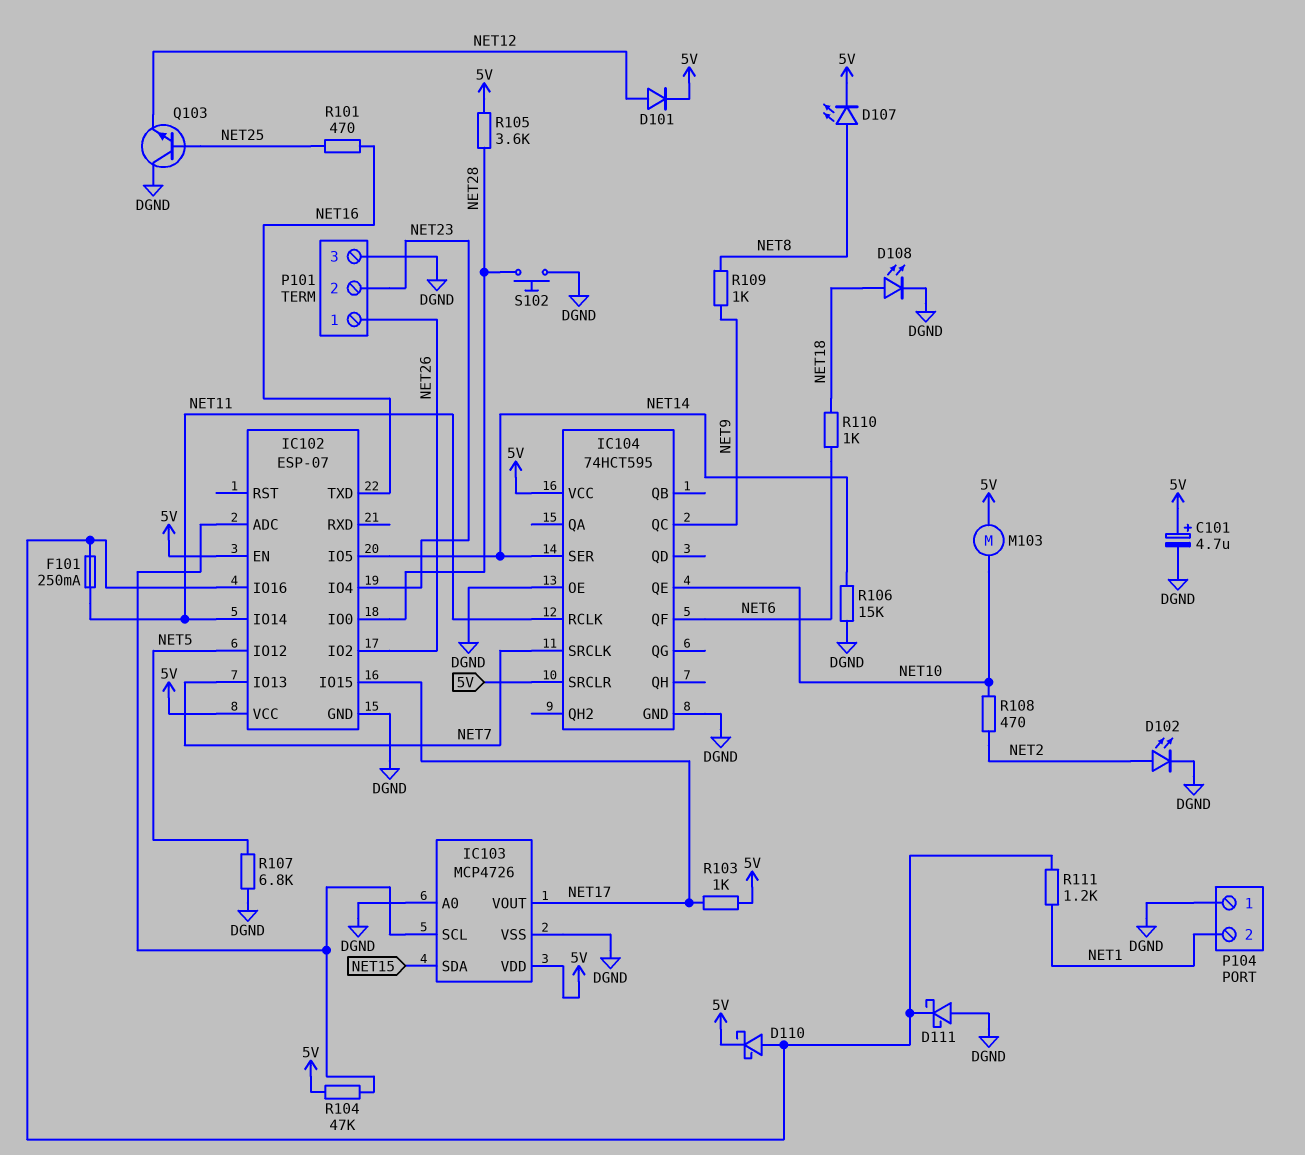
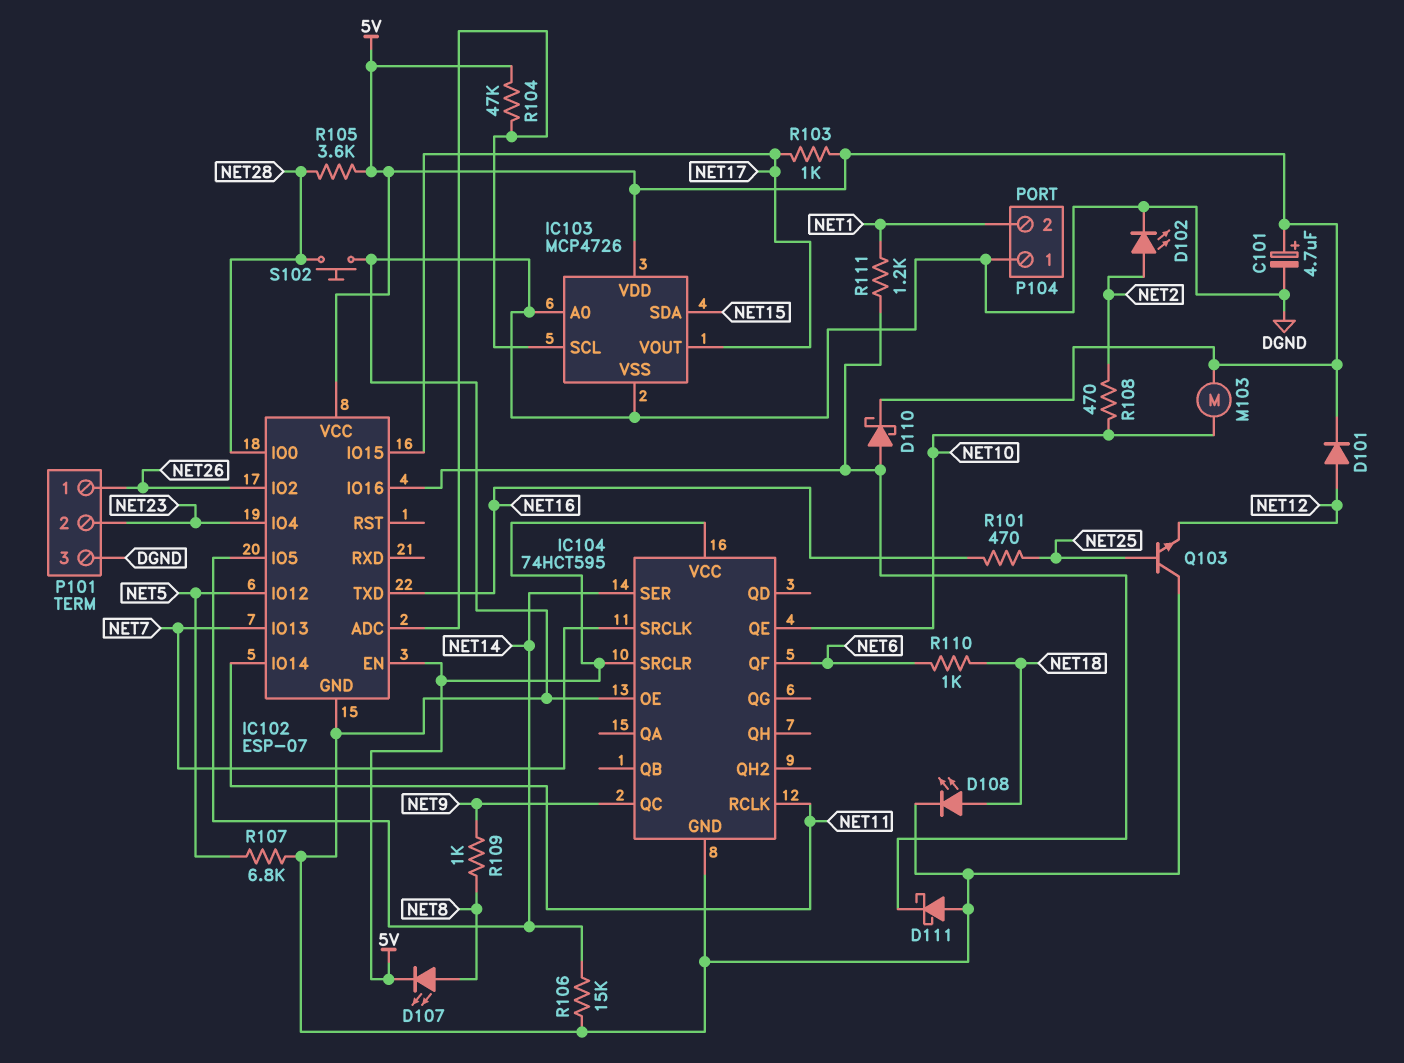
F101: 250mA (IC102/IO16, NET11) -> none

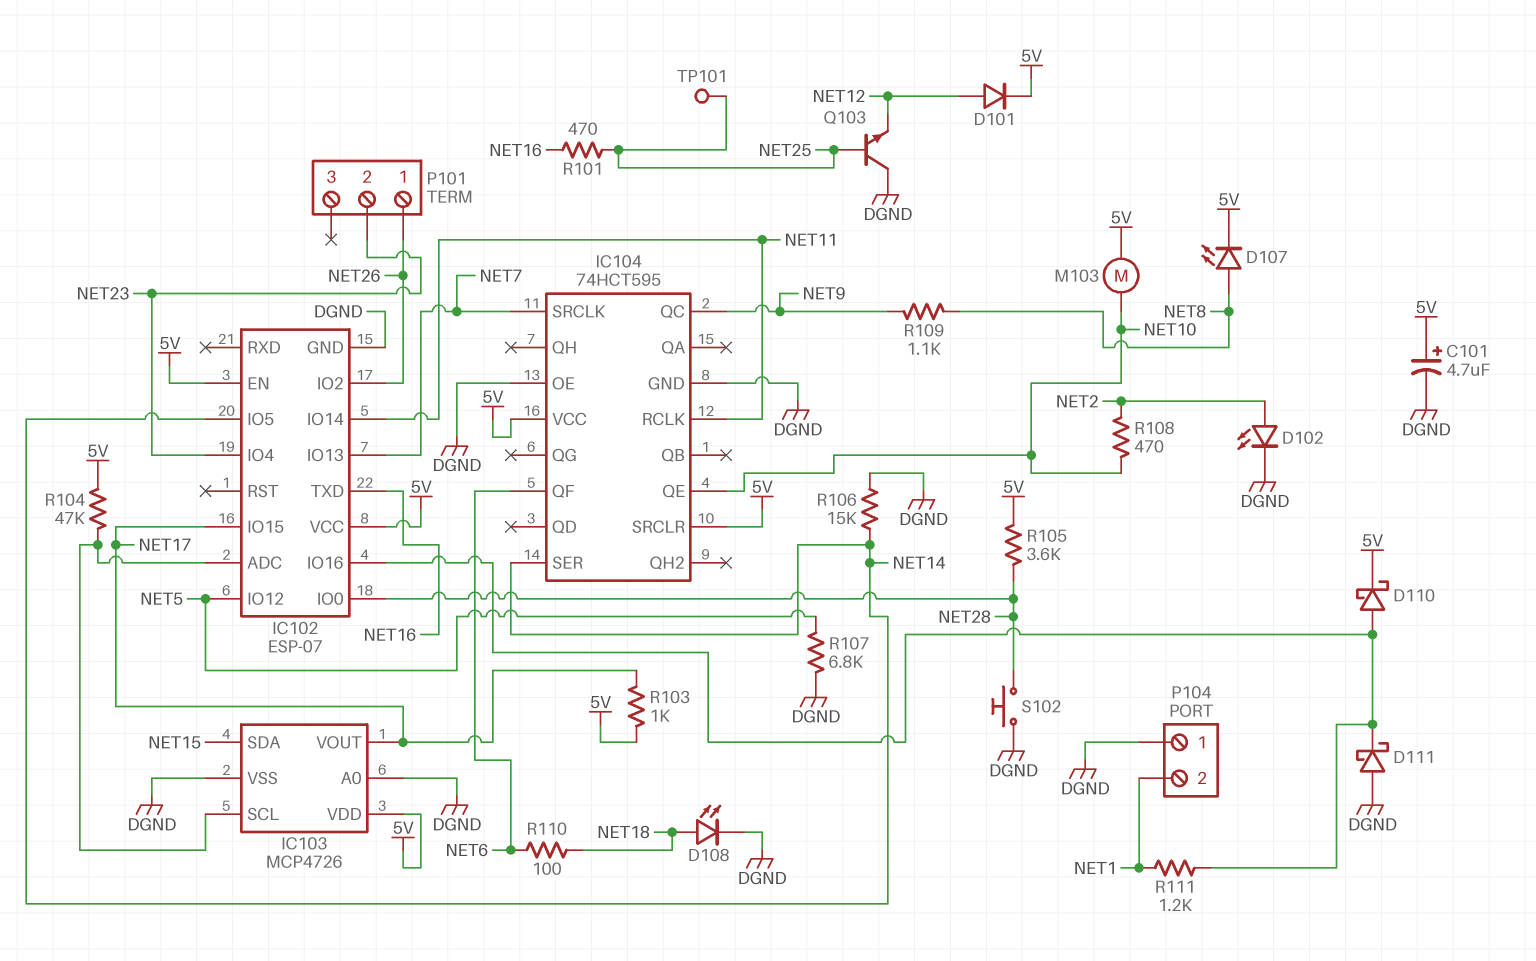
P101 pin 3: DGND -> none
R109: 1k (NET8, NET9) -> 1.1k (NET8, NET9)
R110: 1k (NET6, NET18) -> 100 (NET6, NET18)
TP101: none -> test point (NET25)

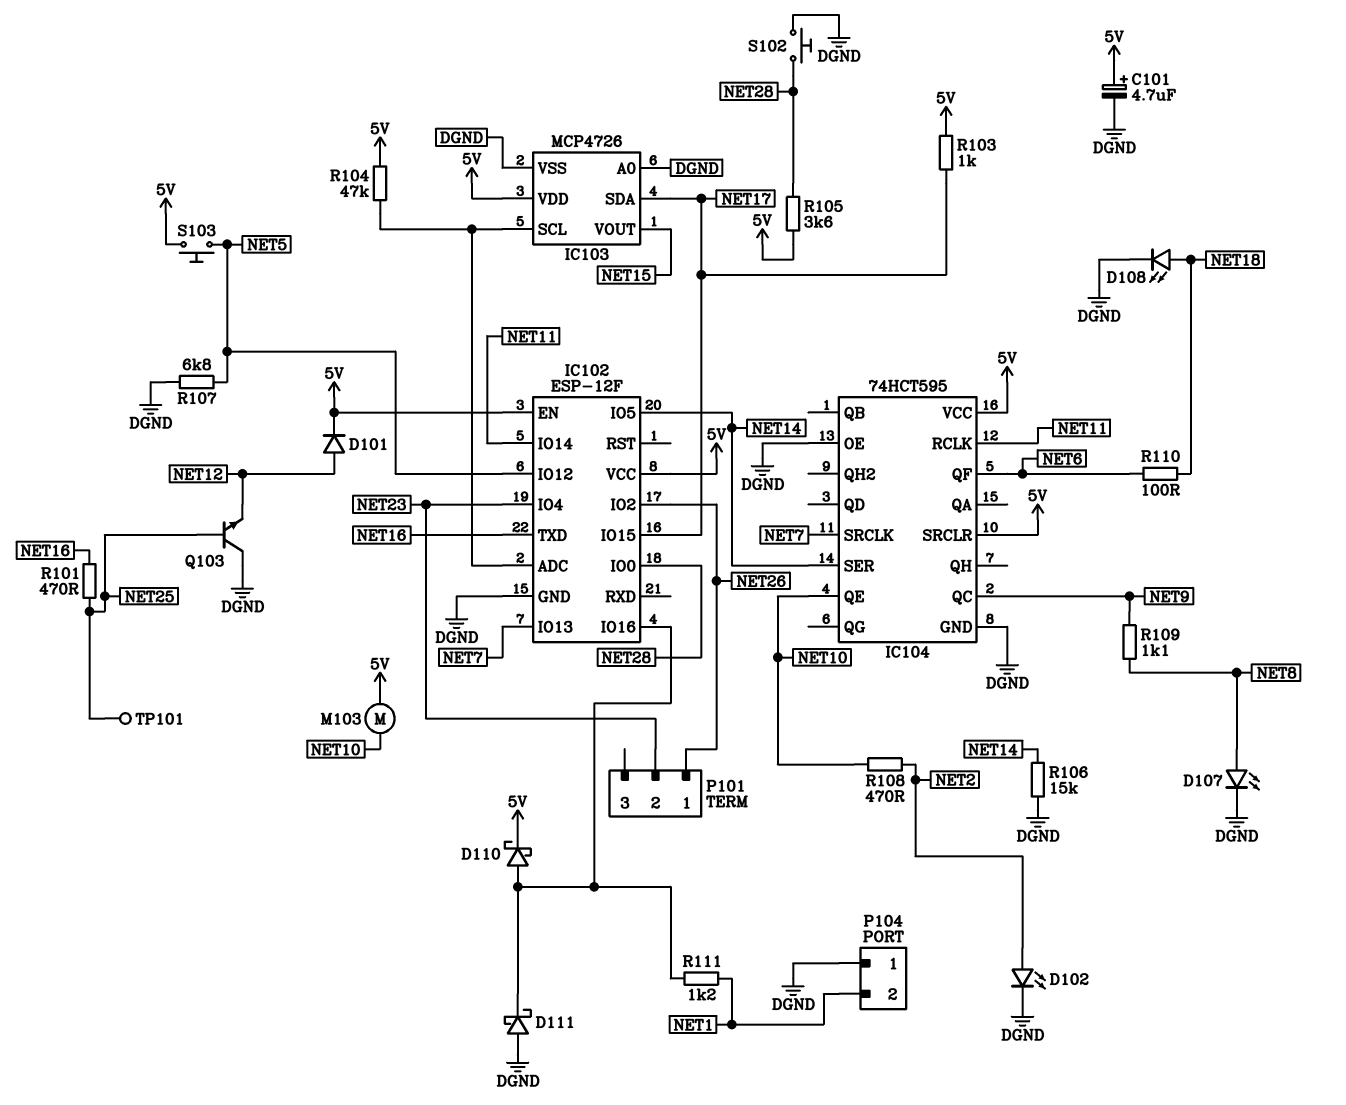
D107: LED (A NET8, K 5V) -> LED (A NET8, K DGND)
IC102: ESP-07 -> ESP-12F
IC103 pin SDA: NET15 -> NET17
IC103 pin VOUT: NET17 -> NET15
S103: none -> button (5V, NET5)

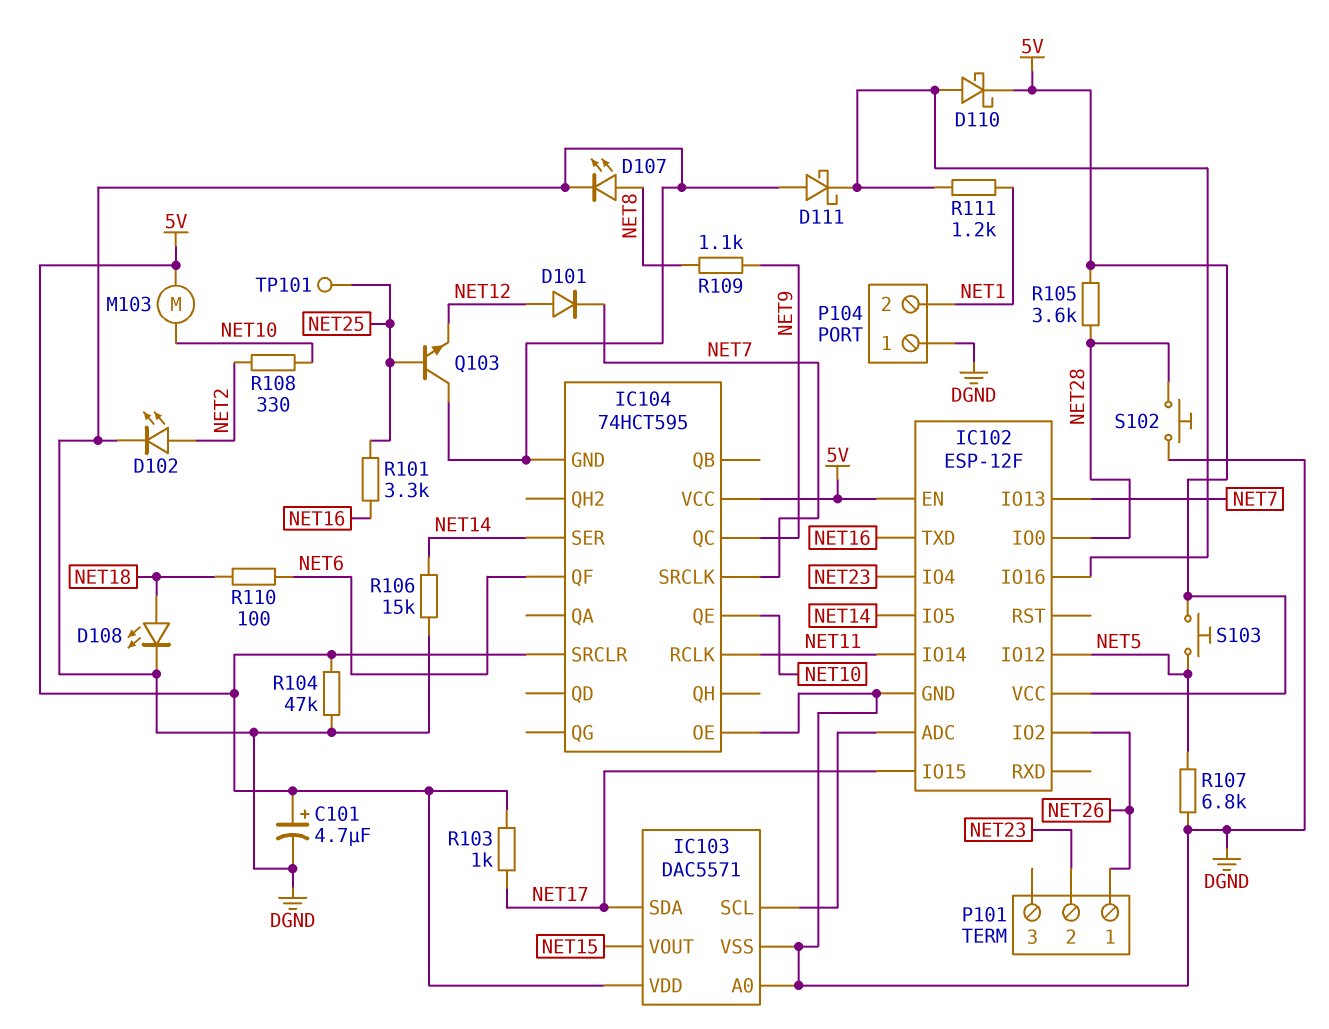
D101: diode (A NET12, K 5V) -> diode (A NET12, K NET7)
IC103: MCP4726 -> DAC5571
R101: 470 (NET16, NET25) -> 3.3k (NET16, NET25)
R104: 47k (5V, IC102/ADC) -> 47k (5V, DGND)
R108: 470 (NET2, NET10) -> 330 (NET2, NET10)

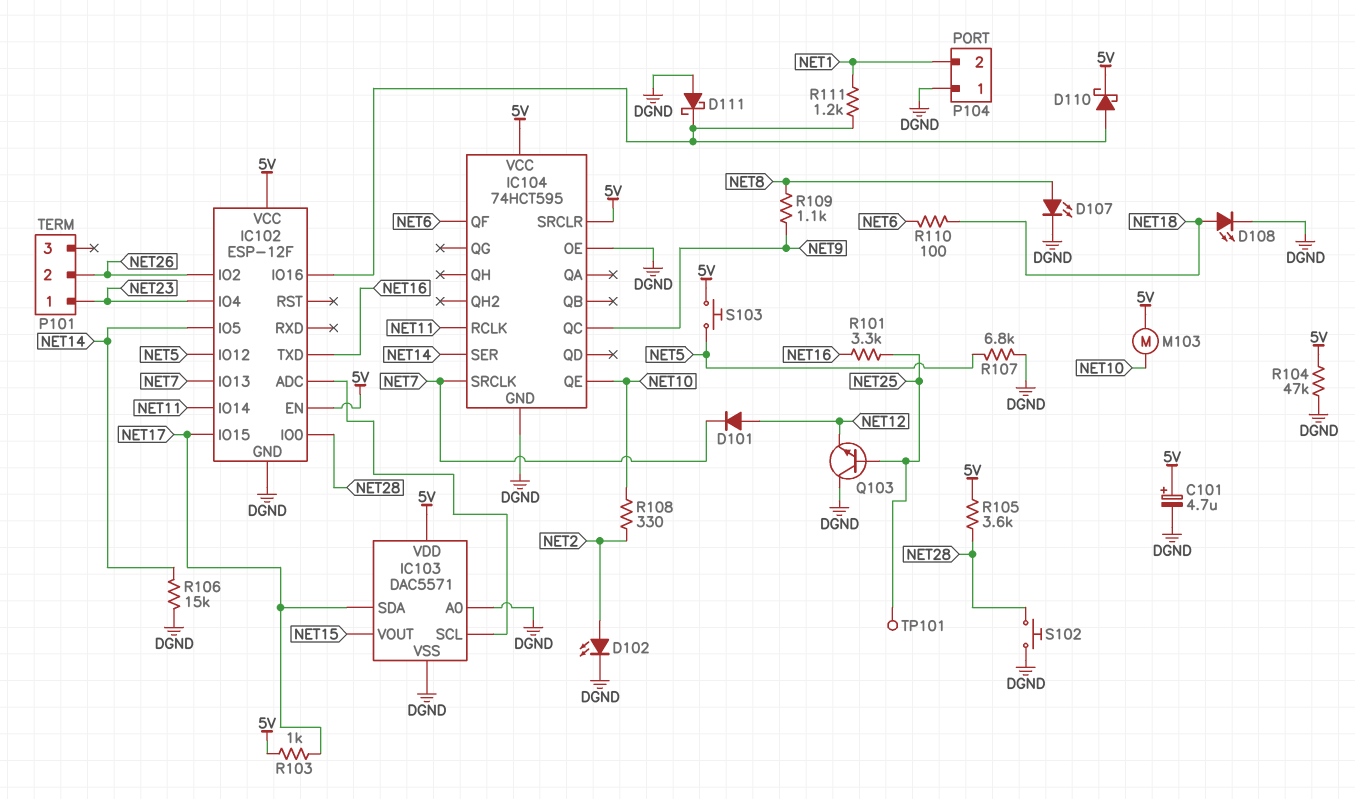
P101 pin 1: NET26 -> NET23
P101 pin 2: NET23 -> NET26

